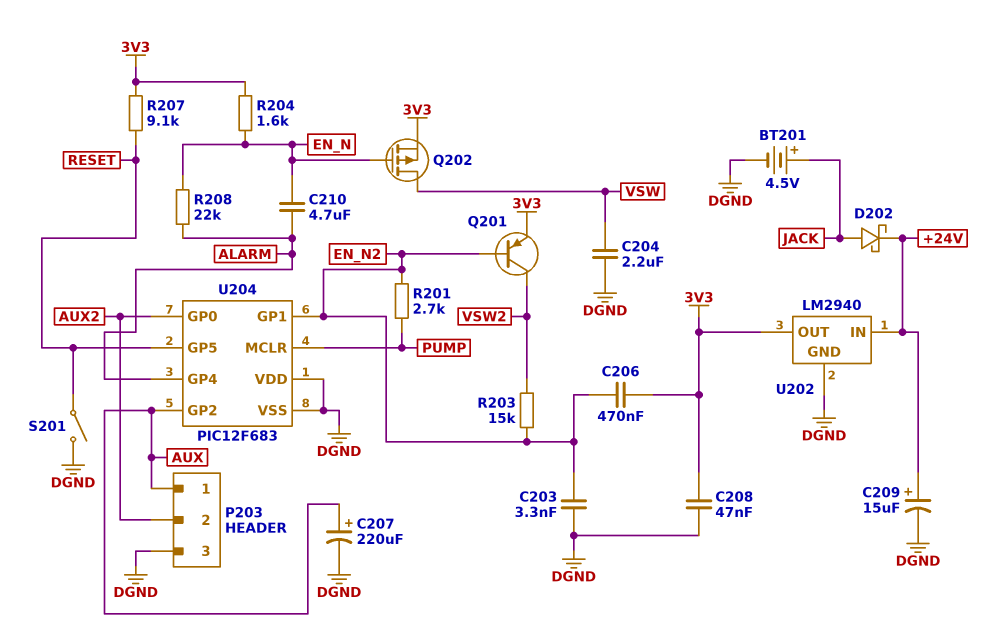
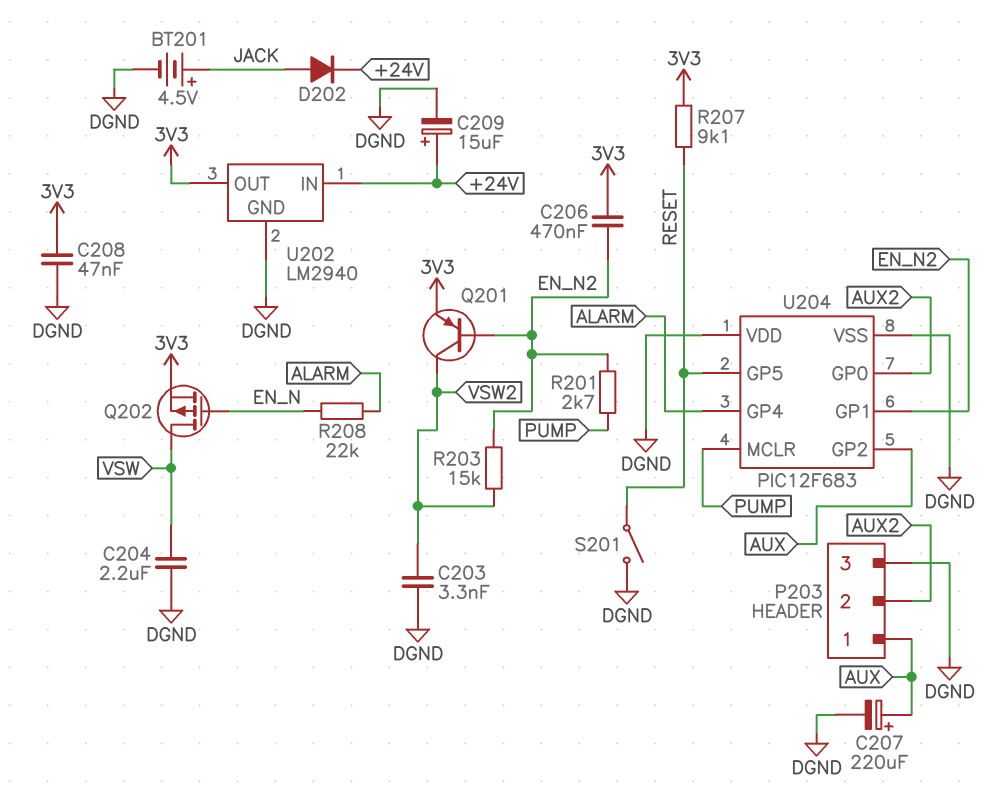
C203: 3.3nF (DGND, EN_N2) -> 3.3nF (DGND, VSW2)
C210: 4.7uF (ALARM, EN_N) -> none
D202: schottky (A JACK, K +24V) -> diode (A JACK, K +24V)
R204: 1.6k (3V3, EN_N) -> none

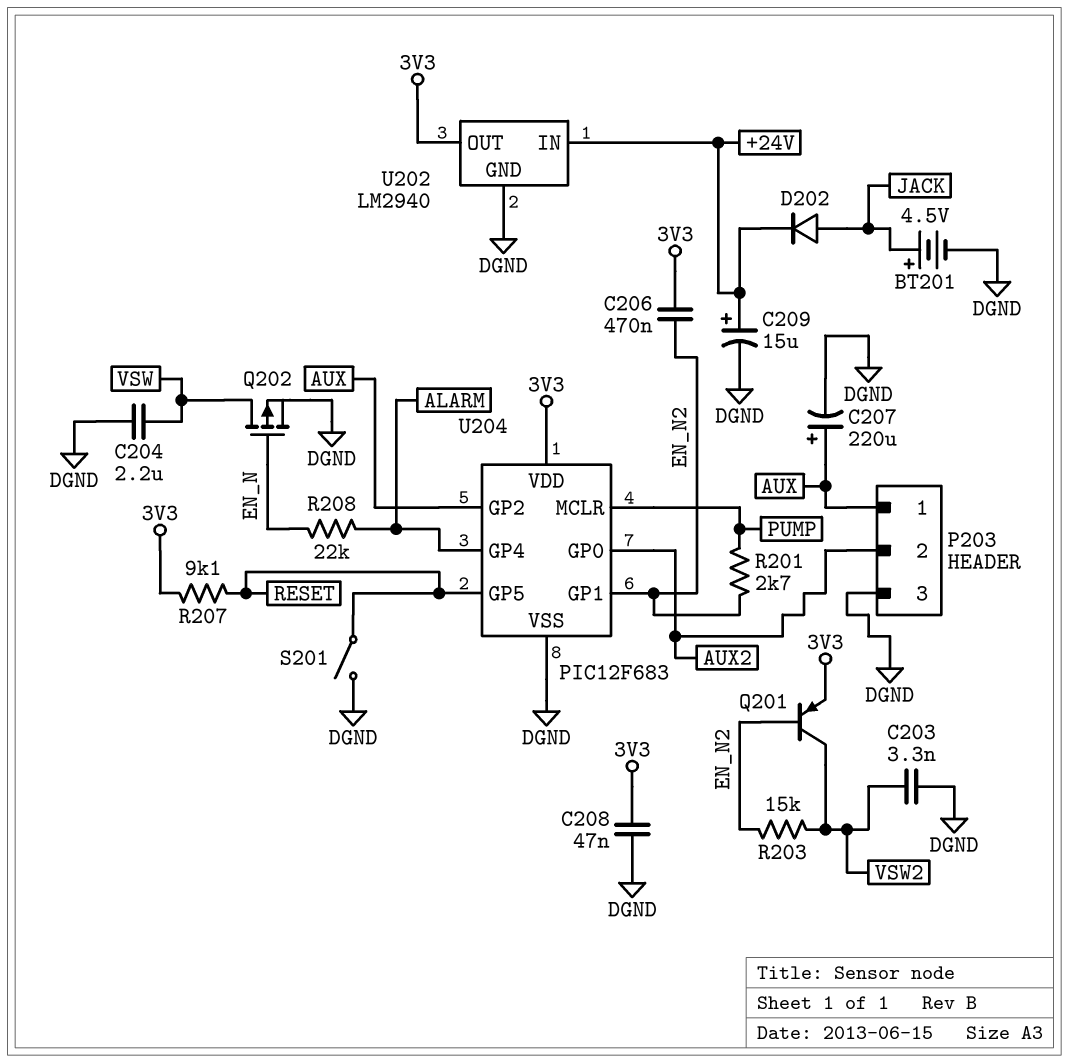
Q202: PMOS (G EN_N, D VSW, S 3V3) -> PMOS (G EN_N, D VSW, S DGND)
U204 pin VDD: DGND -> 3V3

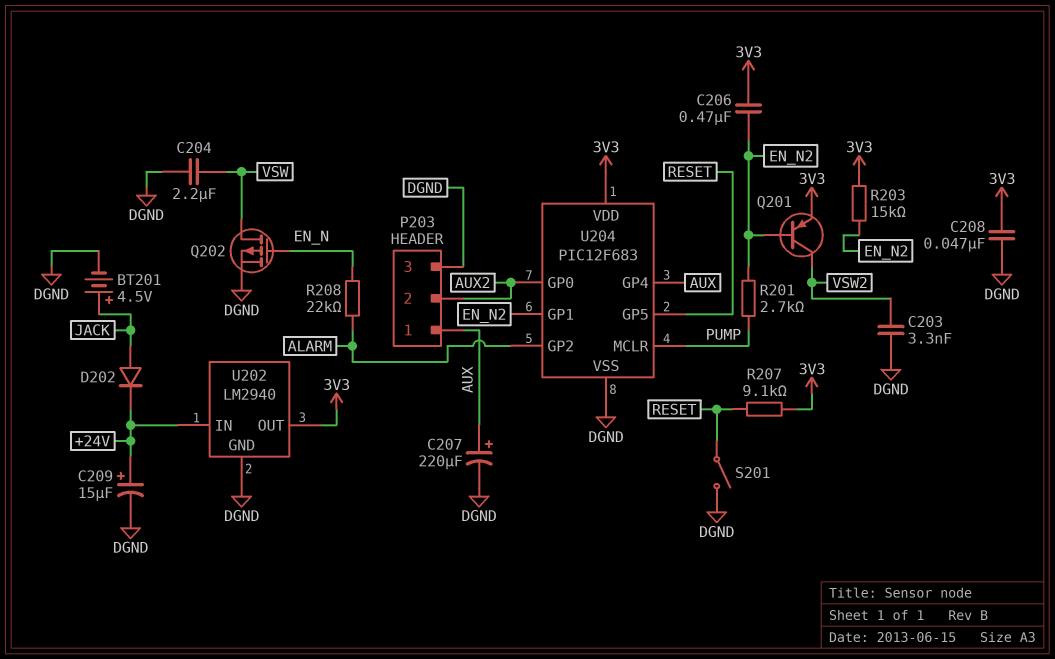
R203: 15k (EN_N2, VSW2) -> 15k (3V3, EN_N2)
U204 pin GP2: AUX -> ALARM
U204 pin GP4: ALARM -> AUX

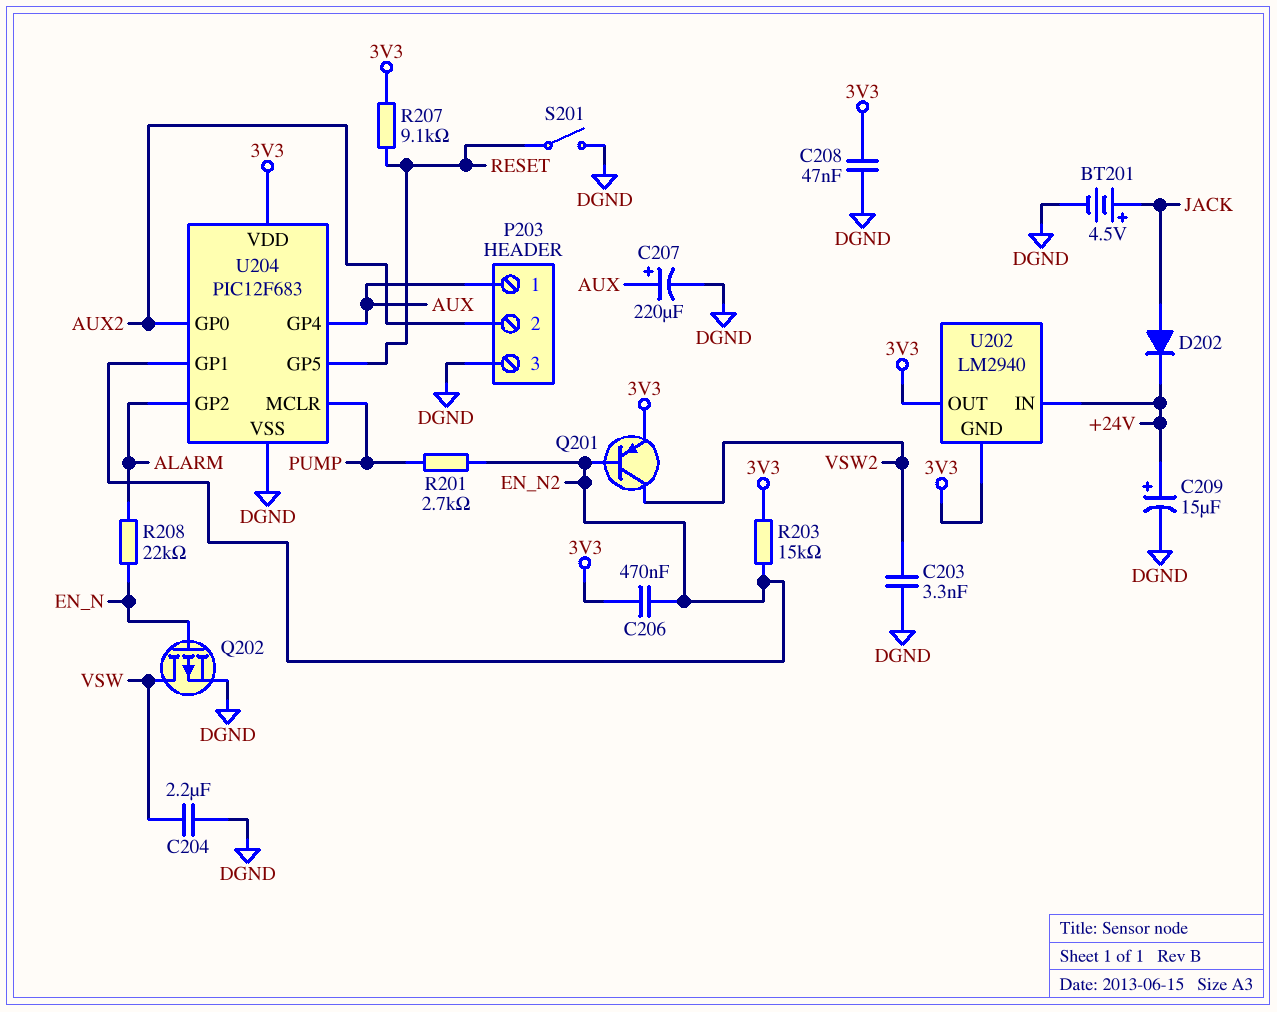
U202 pin GND: DGND -> 3V3

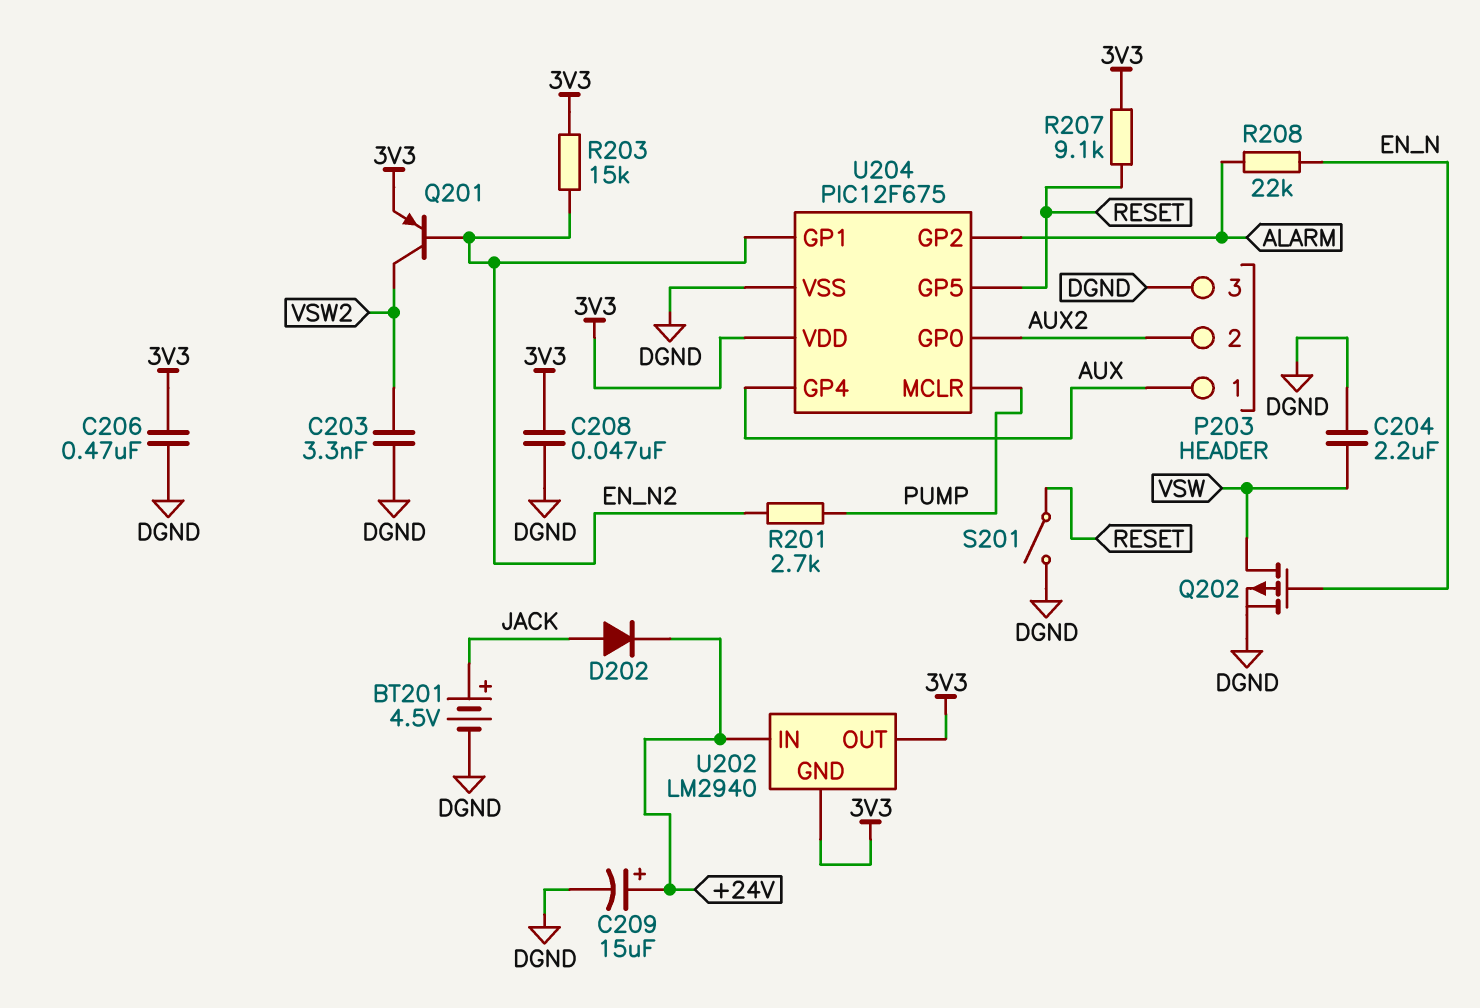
C206: 470nF (3V3, EN_N2) -> 470nF (3V3, DGND)
C207: 220uF (plus AUX, minus DGND) -> none
U204: PIC12F683 -> PIC12F675

